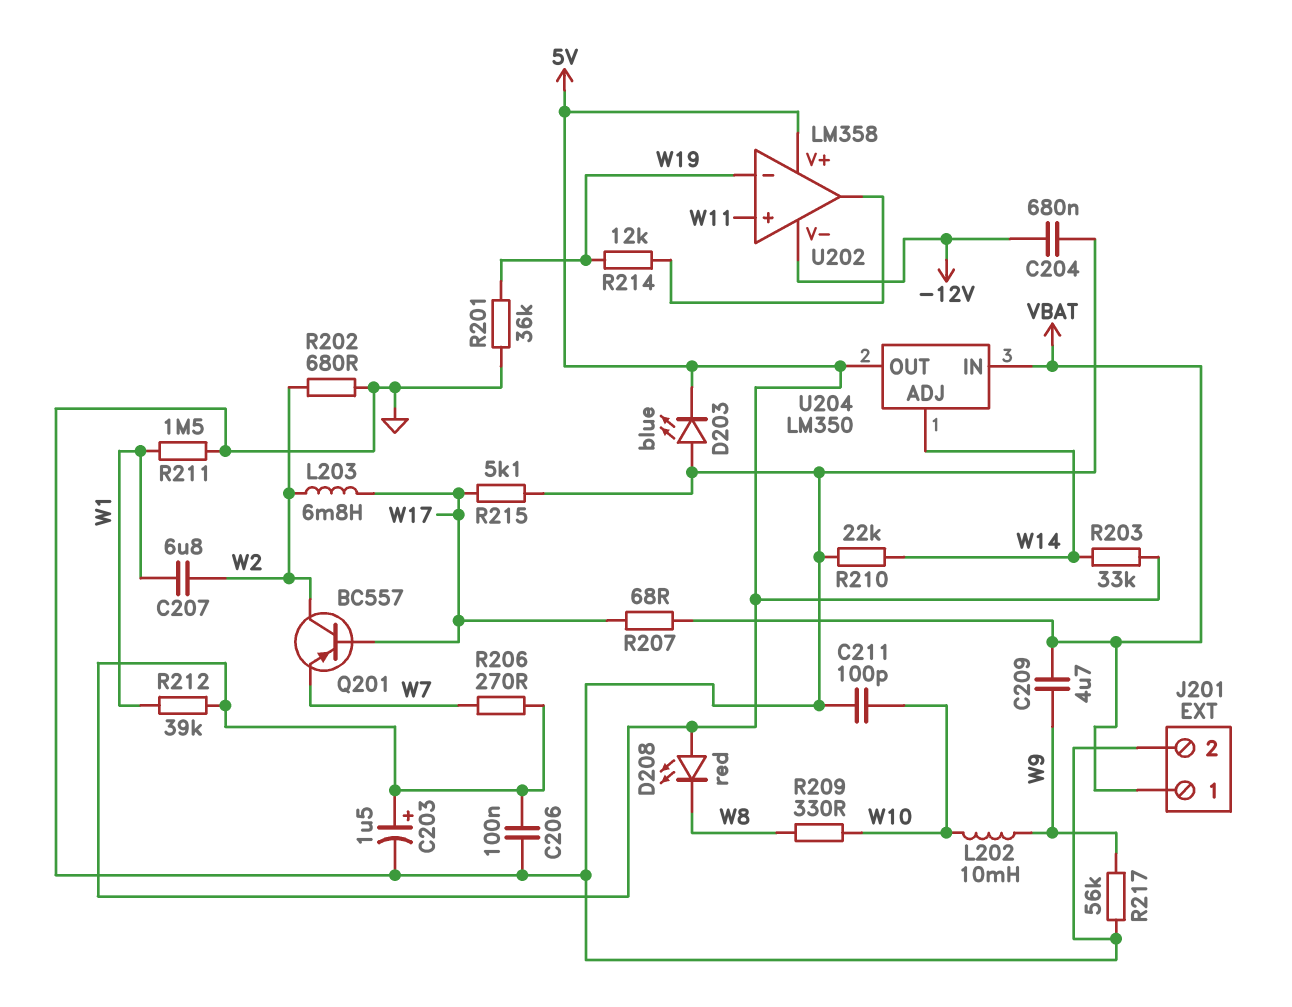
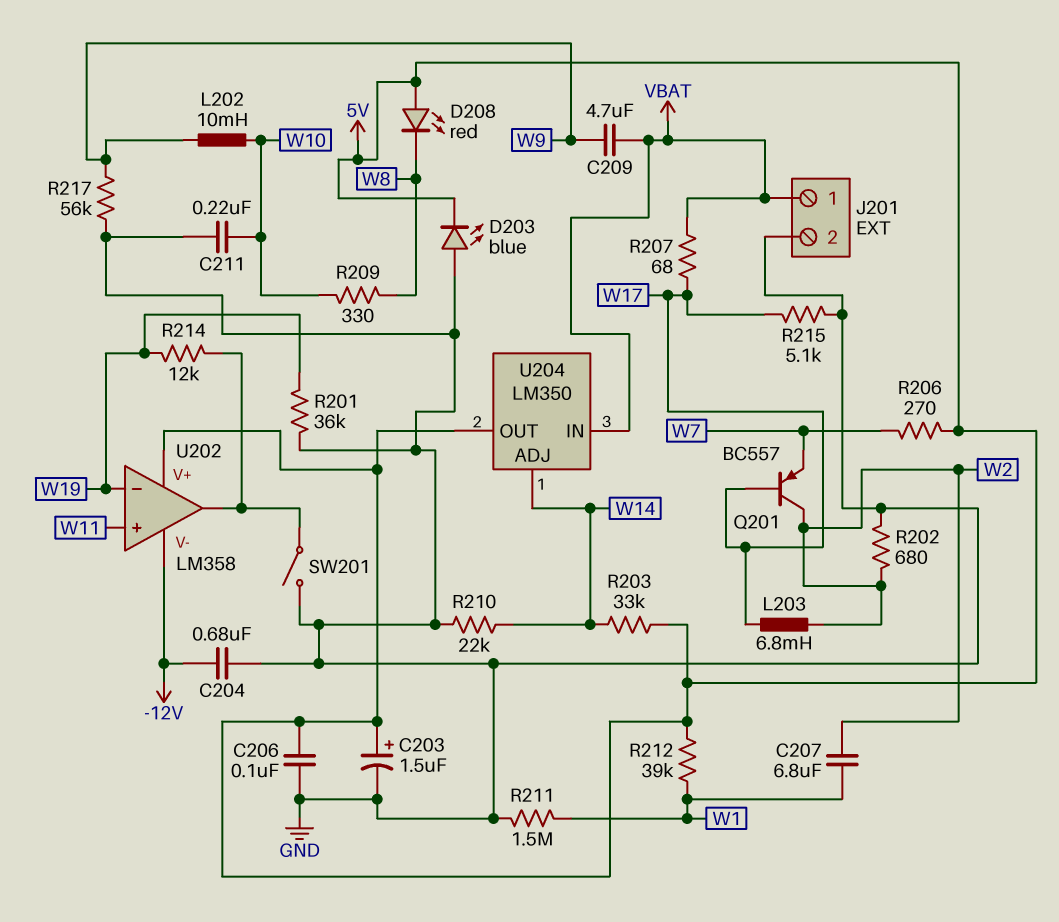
C211: 100pF (GND, W10) -> 220nF (GND, W10)
SW201: none -> switch (GND, U202/out)

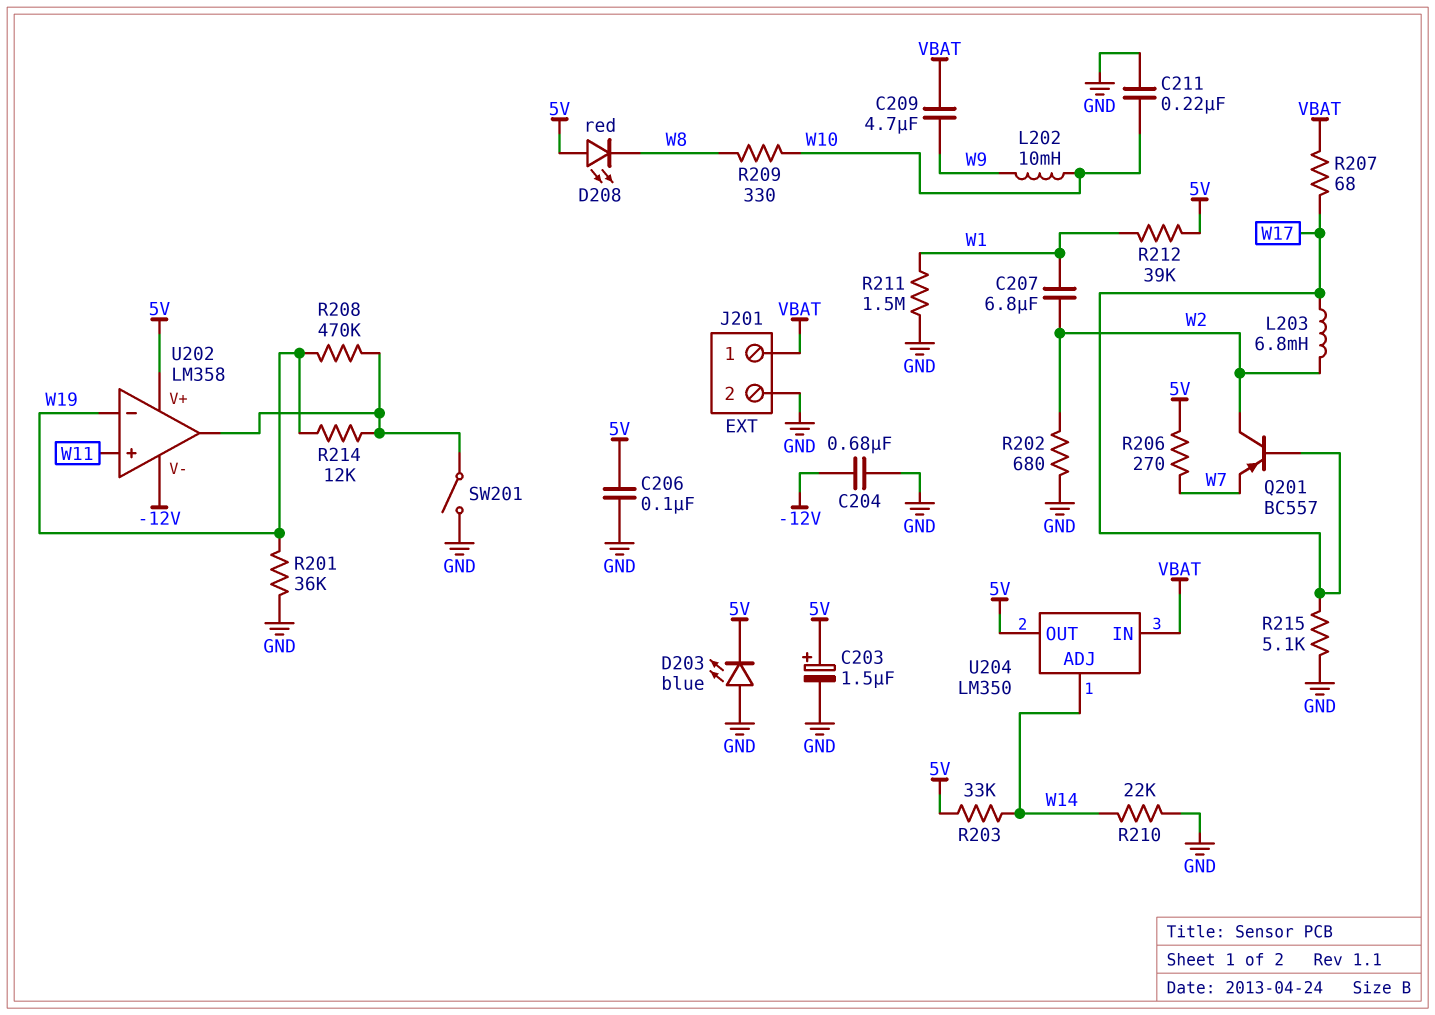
R208: none -> 470k (U202/out, W19)
R217: 56k (GND, W9) -> none

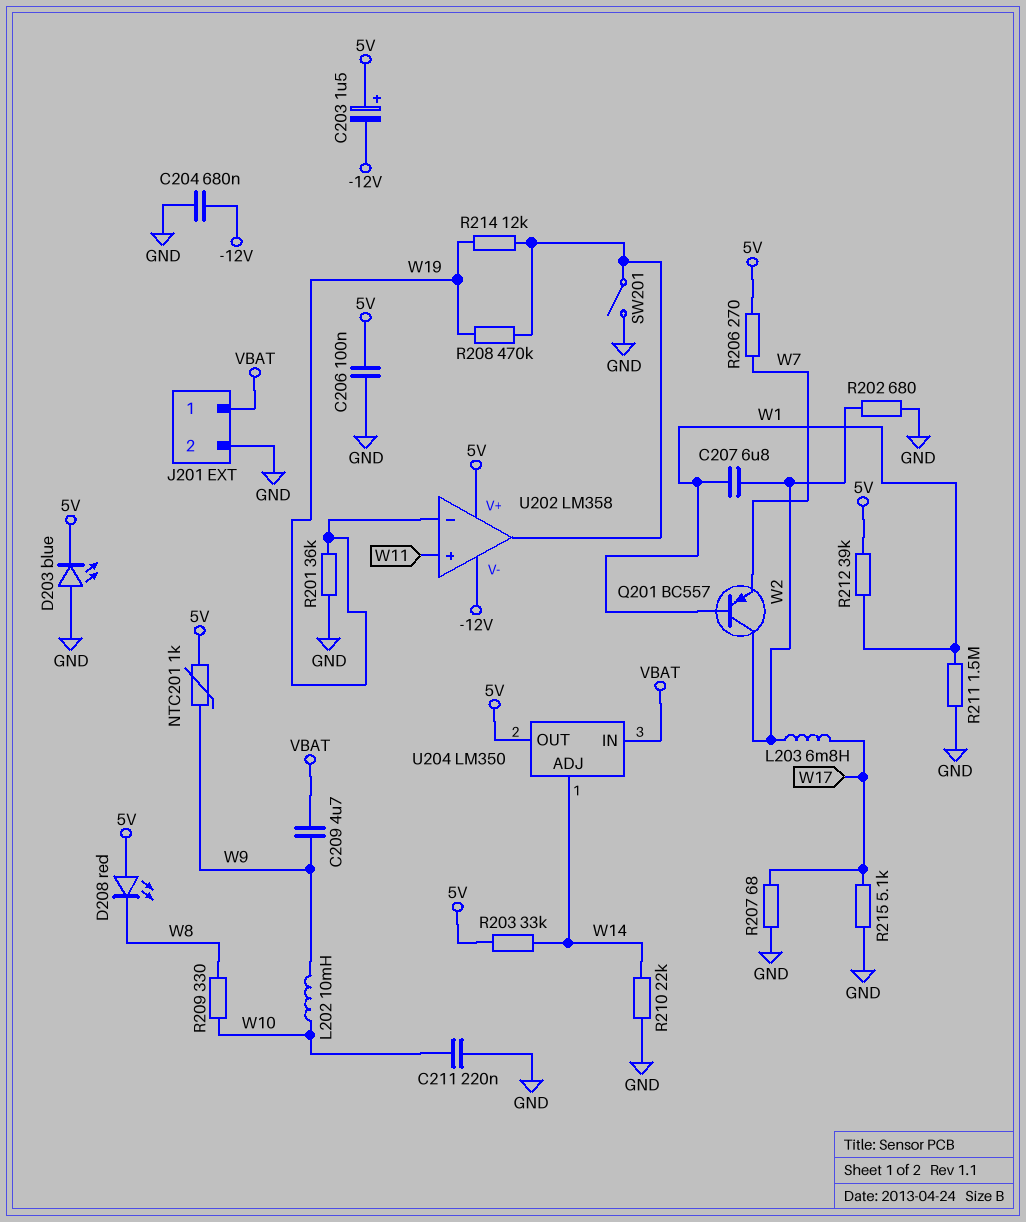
C203: 1.5uF (plus 5V, minus GND) -> 1.5uF (plus 5V, minus -12V)
NTC201: none -> 1k (5V, W9)
Q201: PNP BC557 (B W17, C W2, E W7) -> PNP BC557 (B W1, C W2, E W7)
R207: 68 (VBAT, W17) -> 68 (GND, W17)

